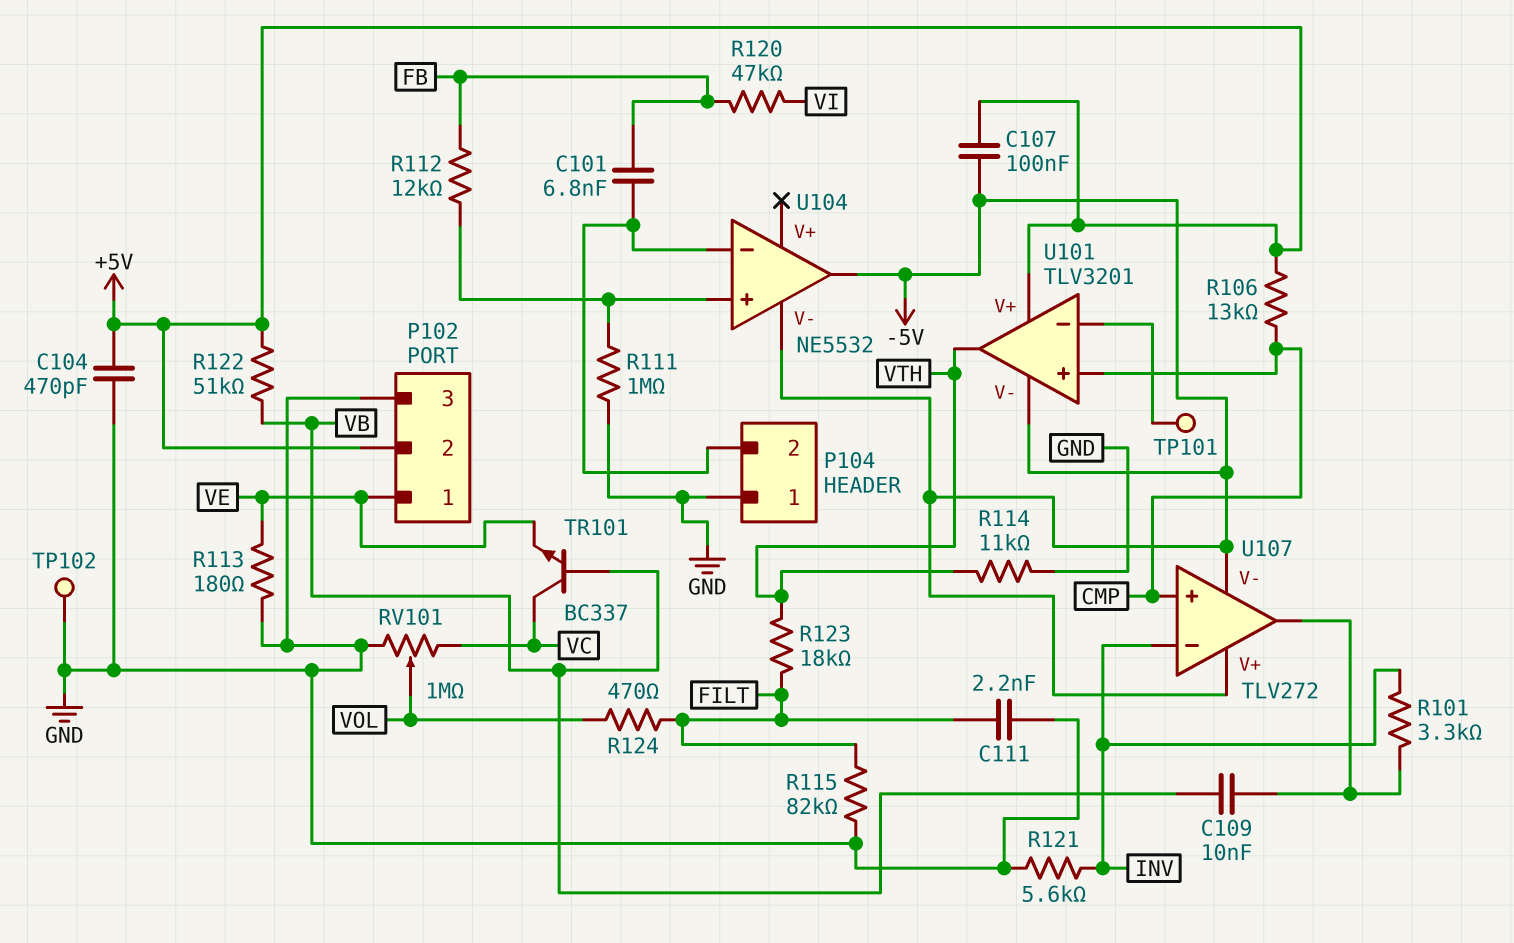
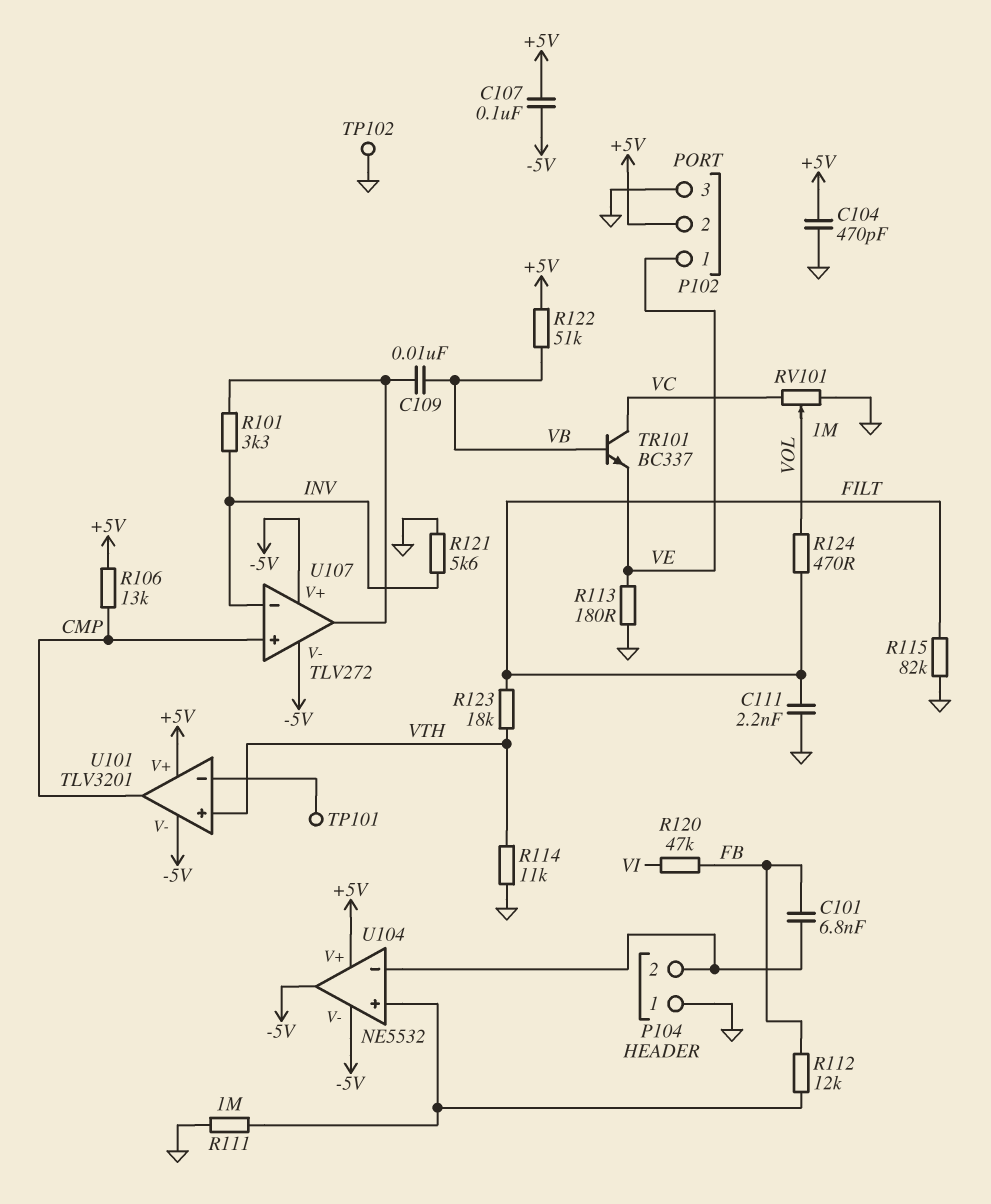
U101 pin in+: CMP -> VTH
U101 pin out: VTH -> CMP
U104 pin V+: none -> +5V

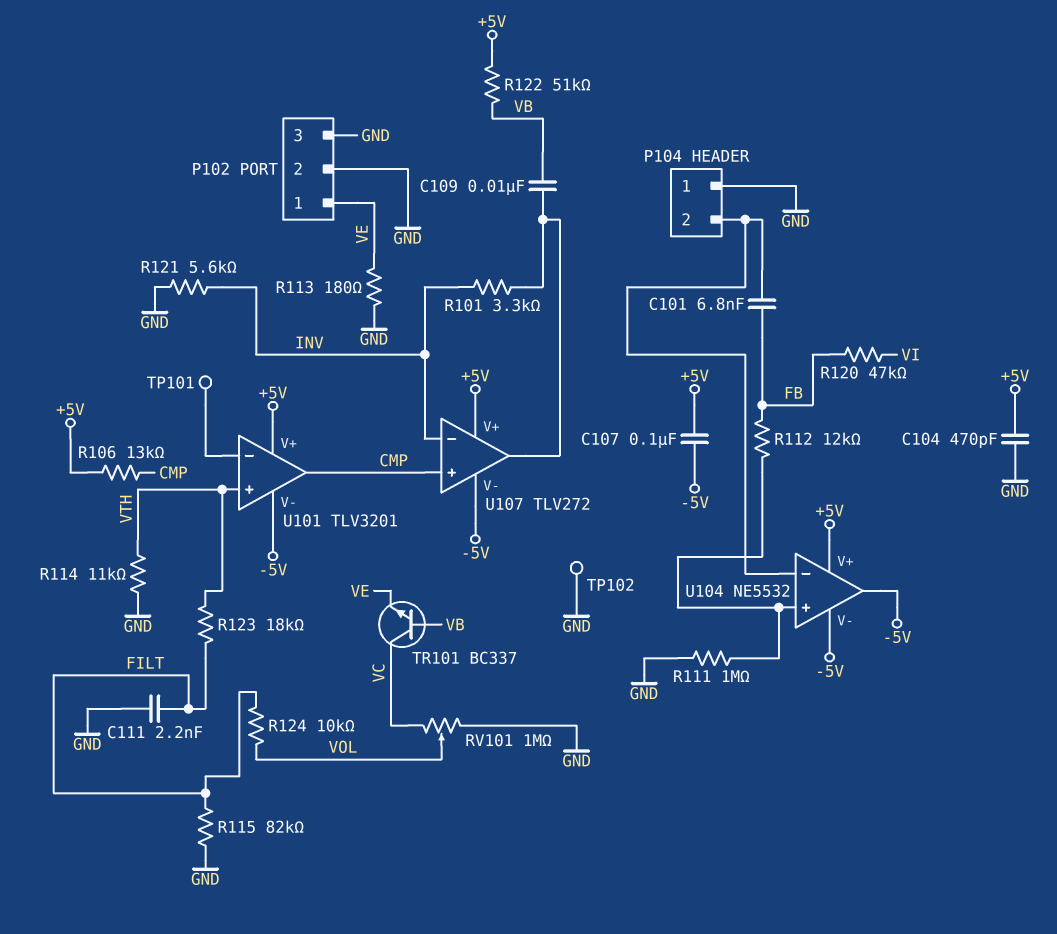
P102 pin 2: +5V -> GND
R124: 470 (FILT, VOL) -> 10k (FILT, VOL)
U107 pin V+: -5V -> +5V

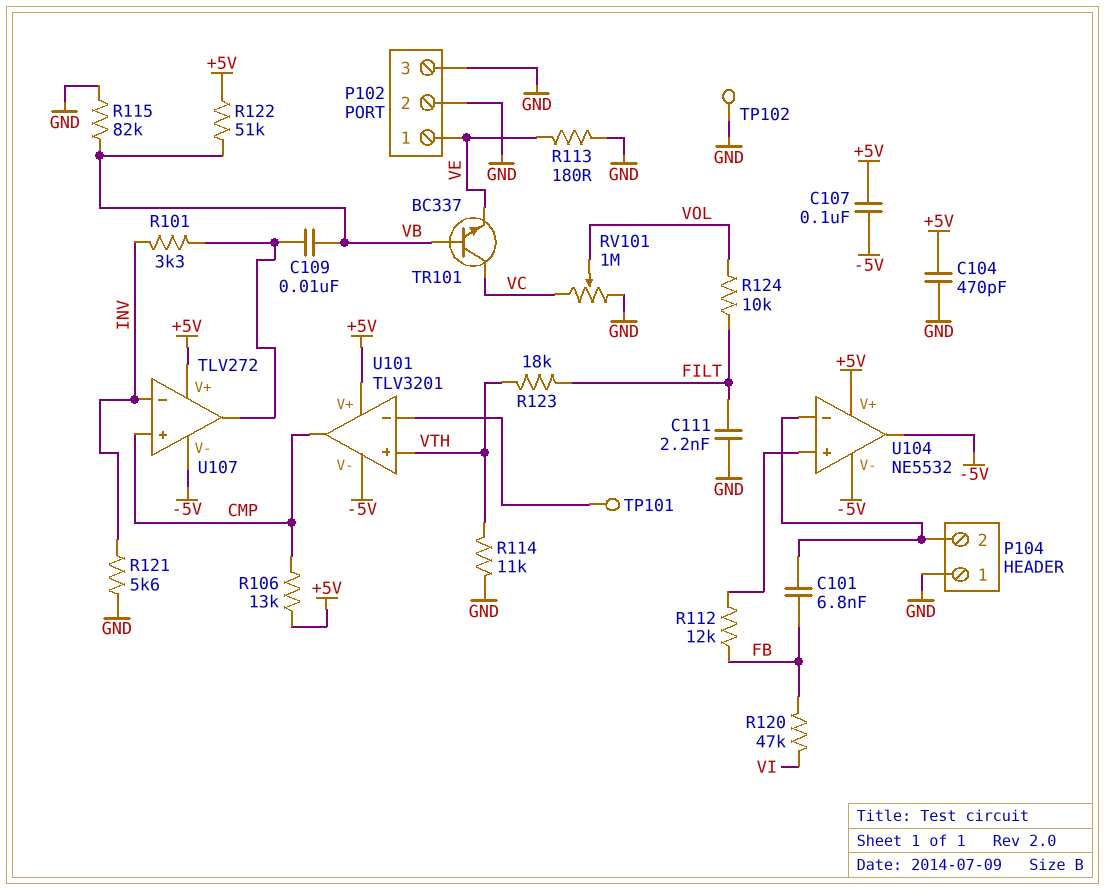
R111: 1M (GND, U104/in+) -> none
R115: 82k (FILT, GND) -> 82k (GND, VB)

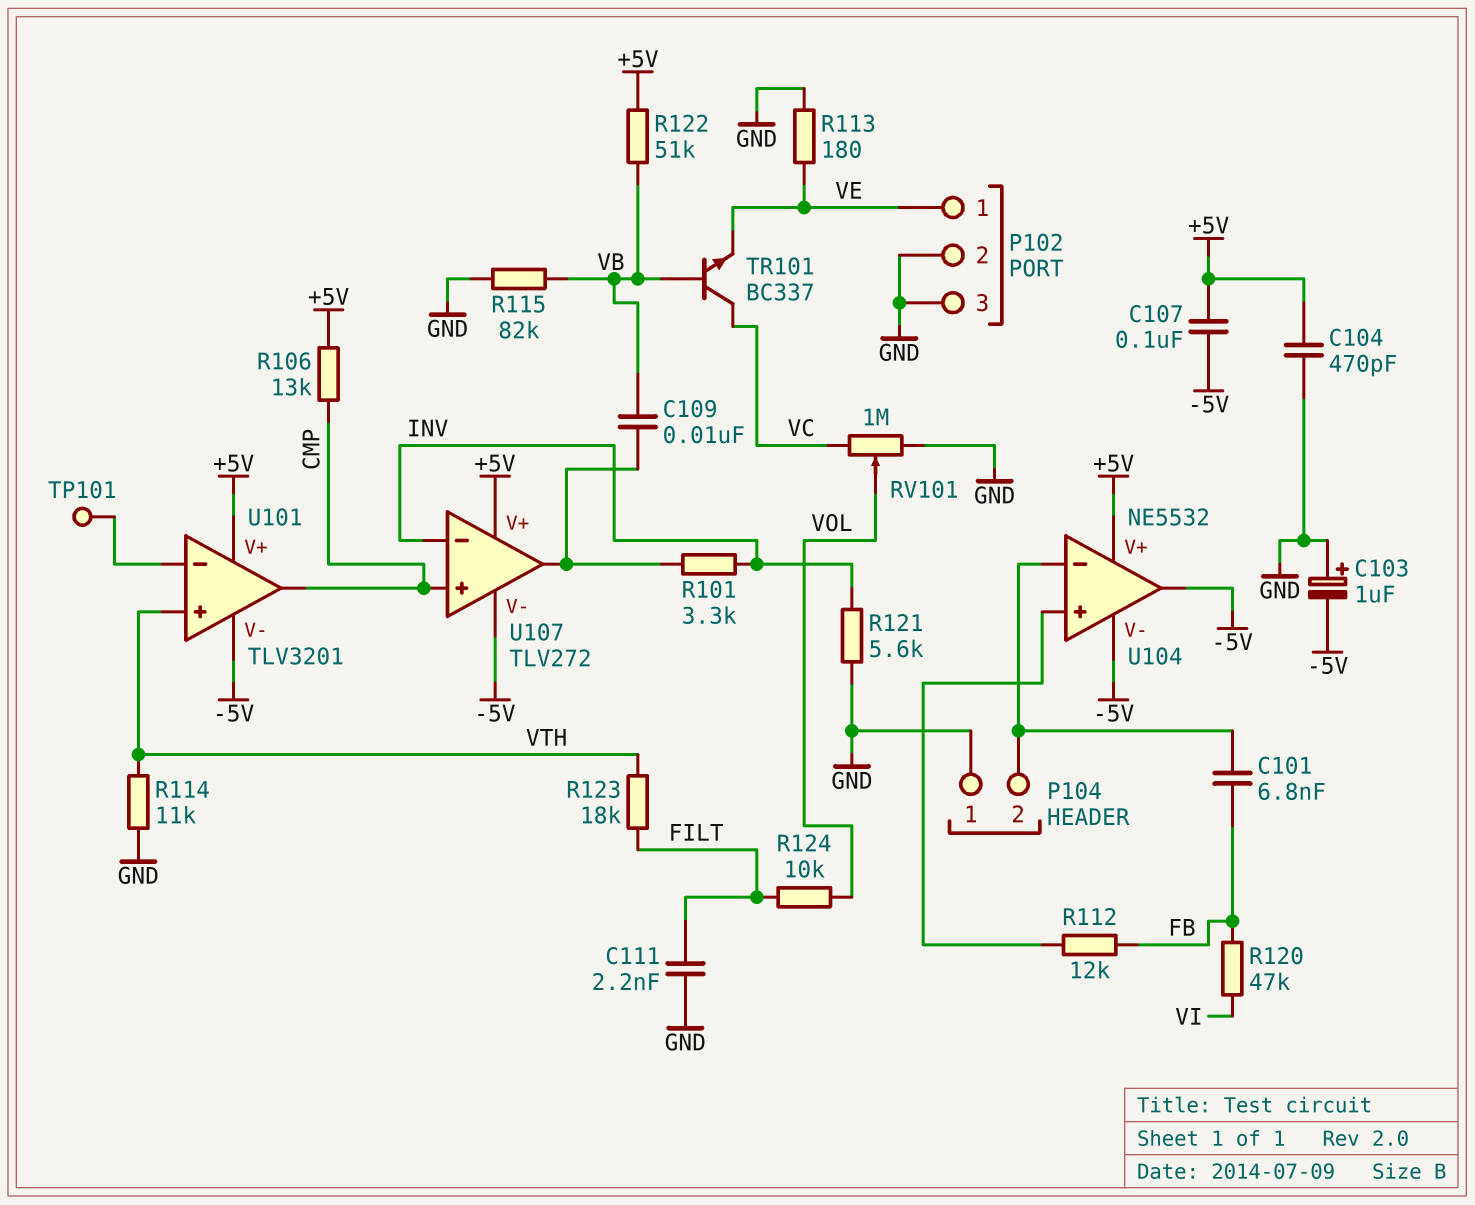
C103: none -> 1uF (plus GND, minus -5V)
TP102: test point (GND) -> none

